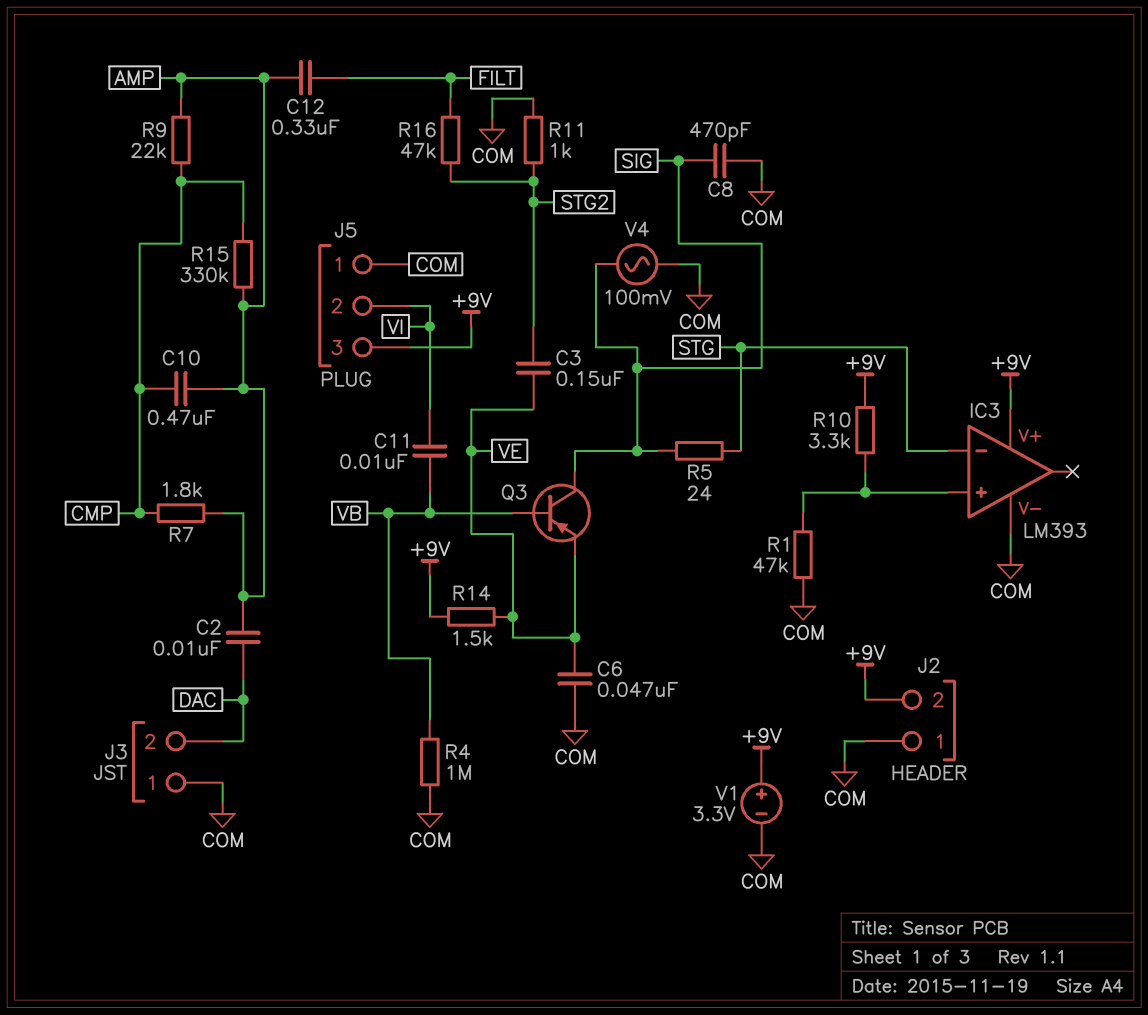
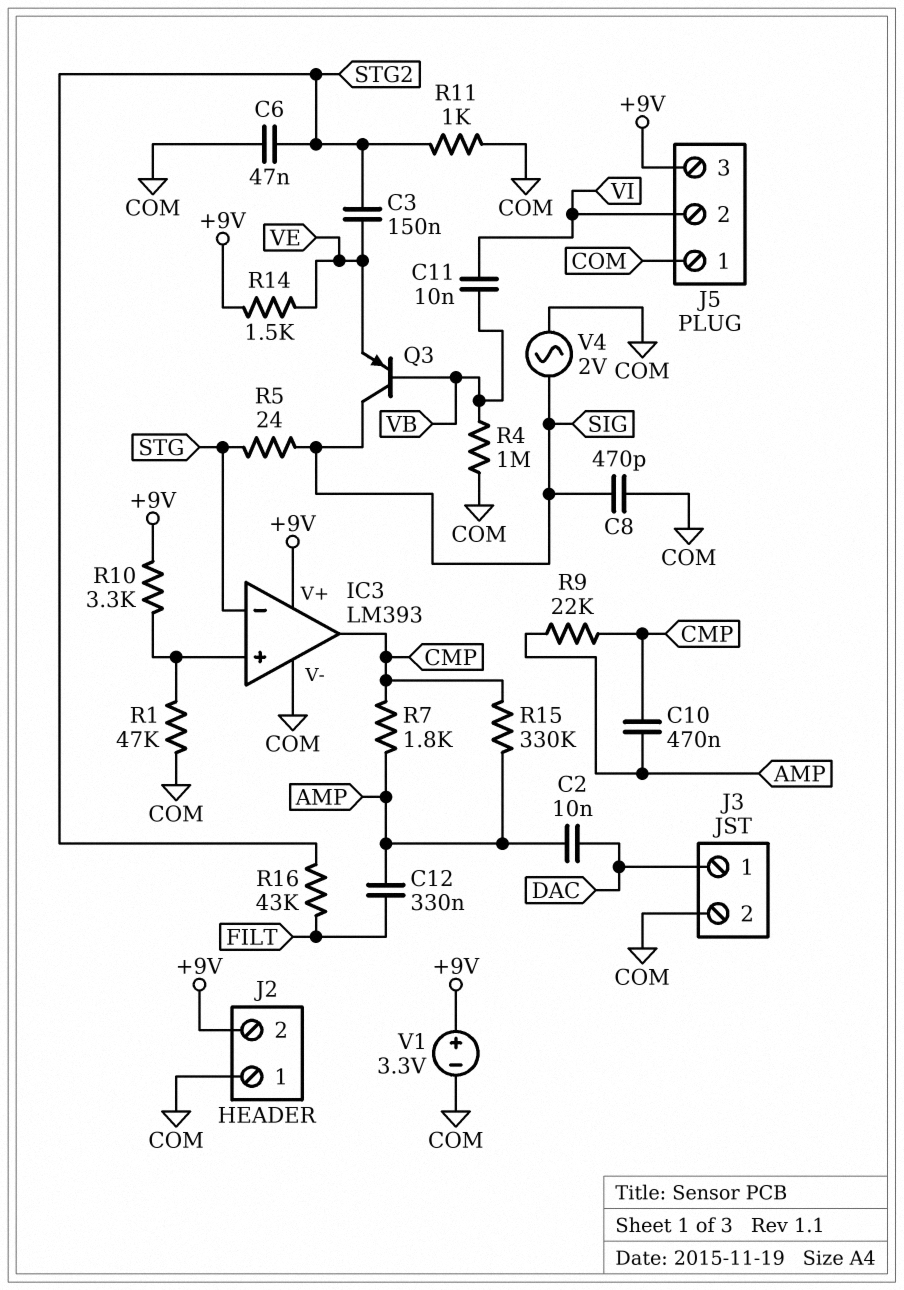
C6: 47nF (COM, VE) -> 47nF (COM, STG2)
IC3 pin out: none -> CMP
J3 pin 1: COM -> DAC
J3 pin 2: DAC -> COM
R16: 47k (FILT, STG2) -> 43k (FILT, STG2)
V4: AC 100mV (COM, SIG) -> AC 2V (COM, SIG)

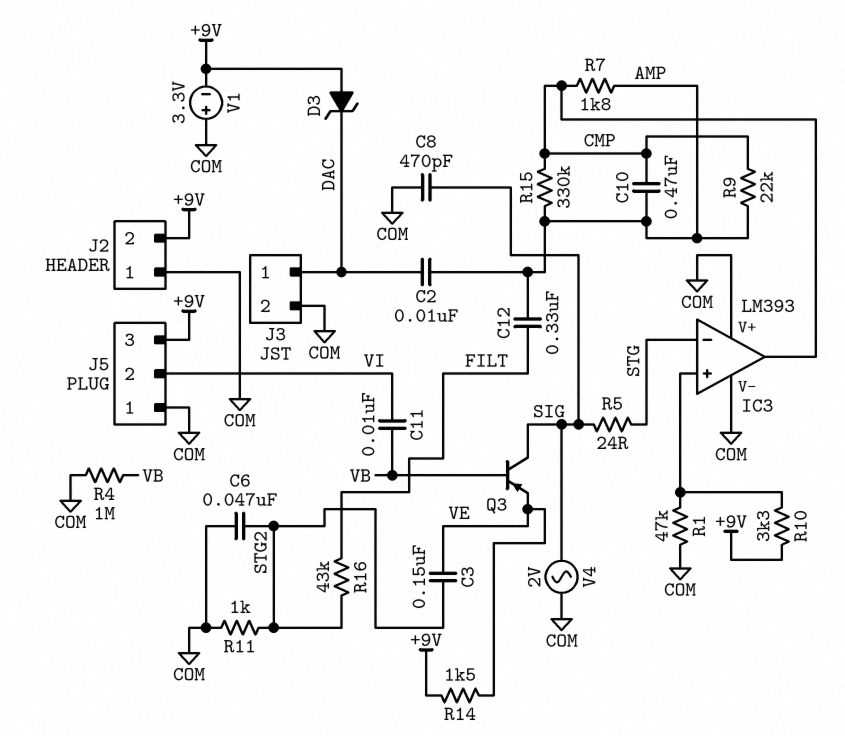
D3: none -> zener (A +9V, K DAC)
IC3 pin V+: +9V -> COM
V1: 3.3V (plus +9V, minus COM) -> 3.3V (plus COM, minus +9V)

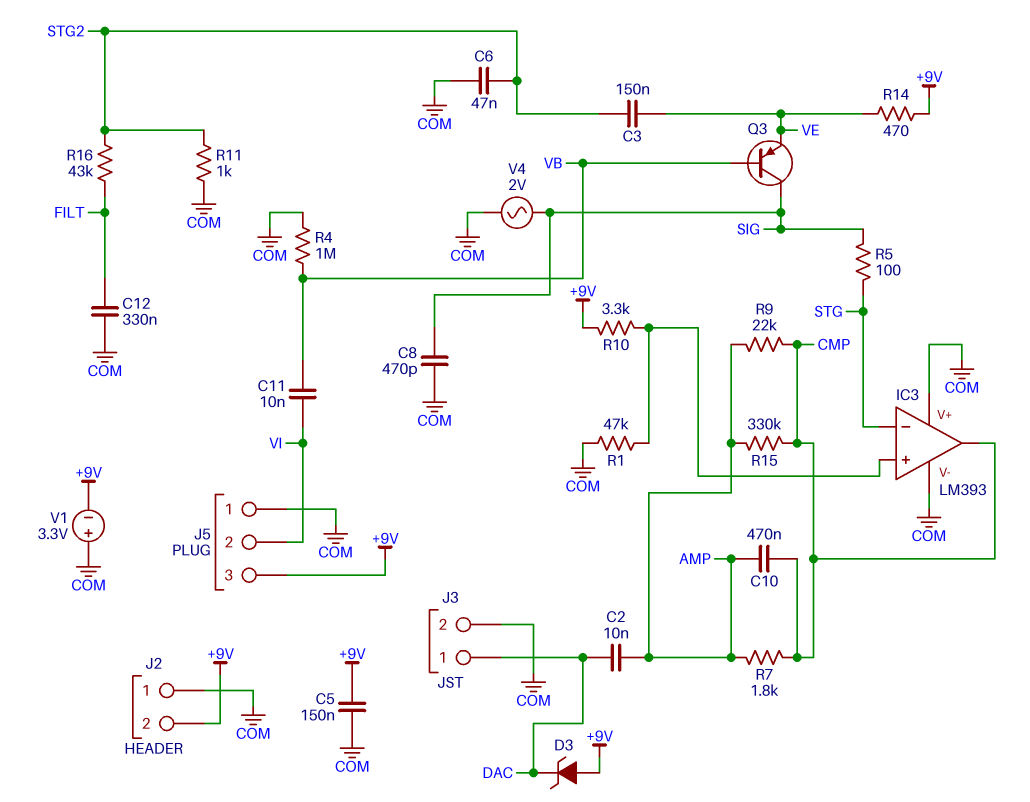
C5: none -> 150nF (+9V, COM)
C12: 330nF (AMP, FILT) -> 330nF (COM, FILT)
R5: 24 (SIG, STG) -> 100 (SIG, STG)
R14: 1.5k (+9V, VE) -> 470 (+9V, VE)

